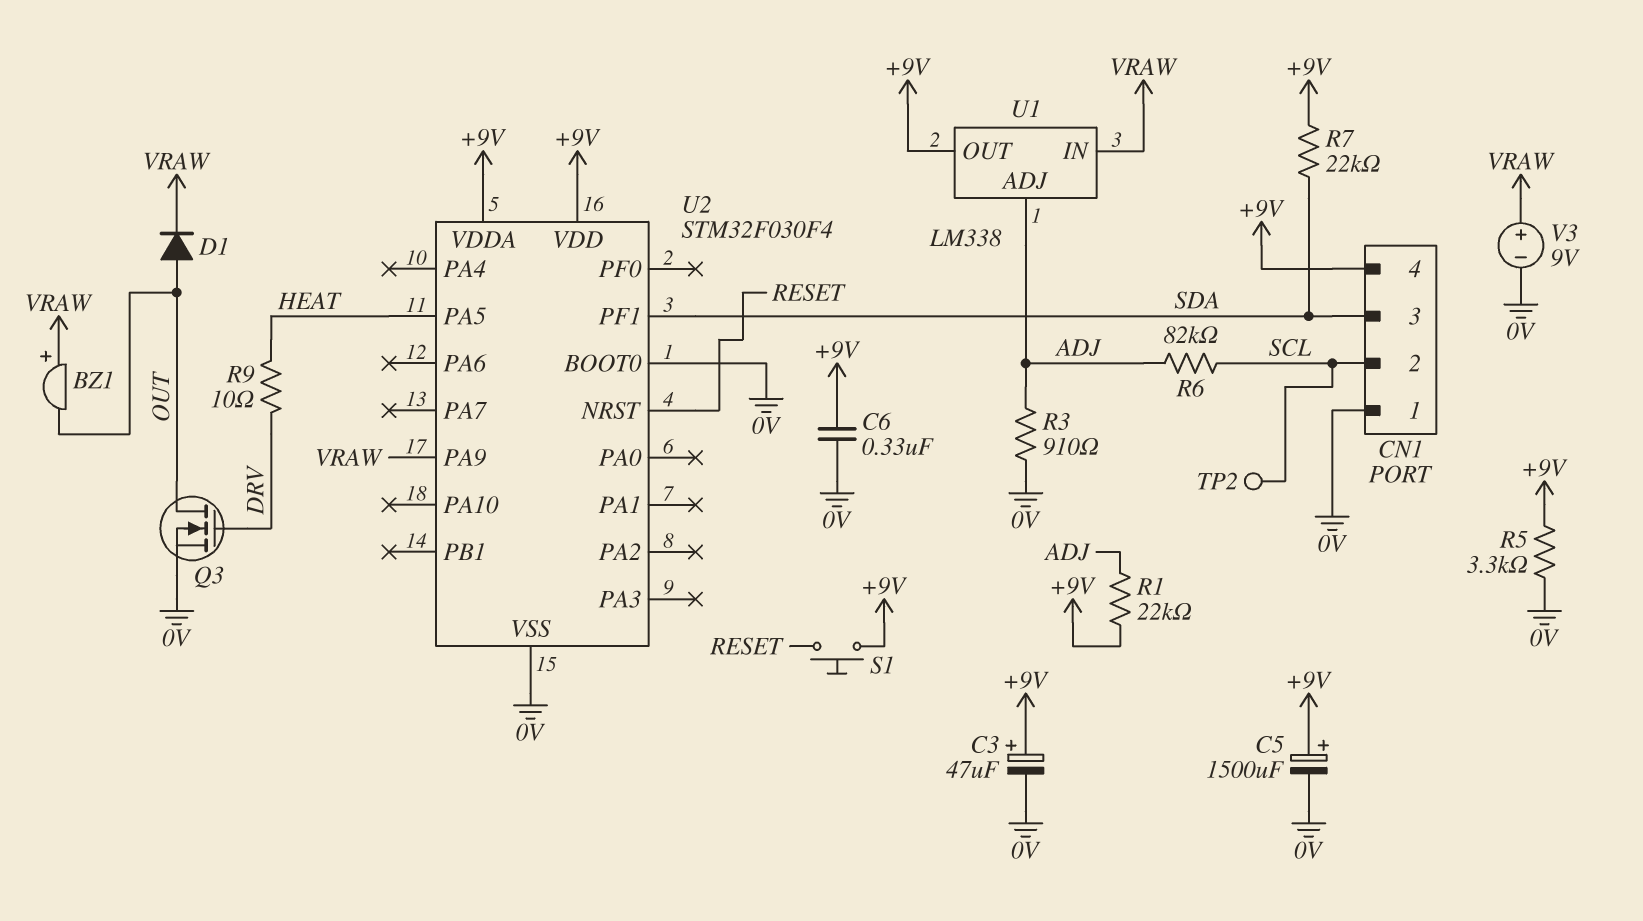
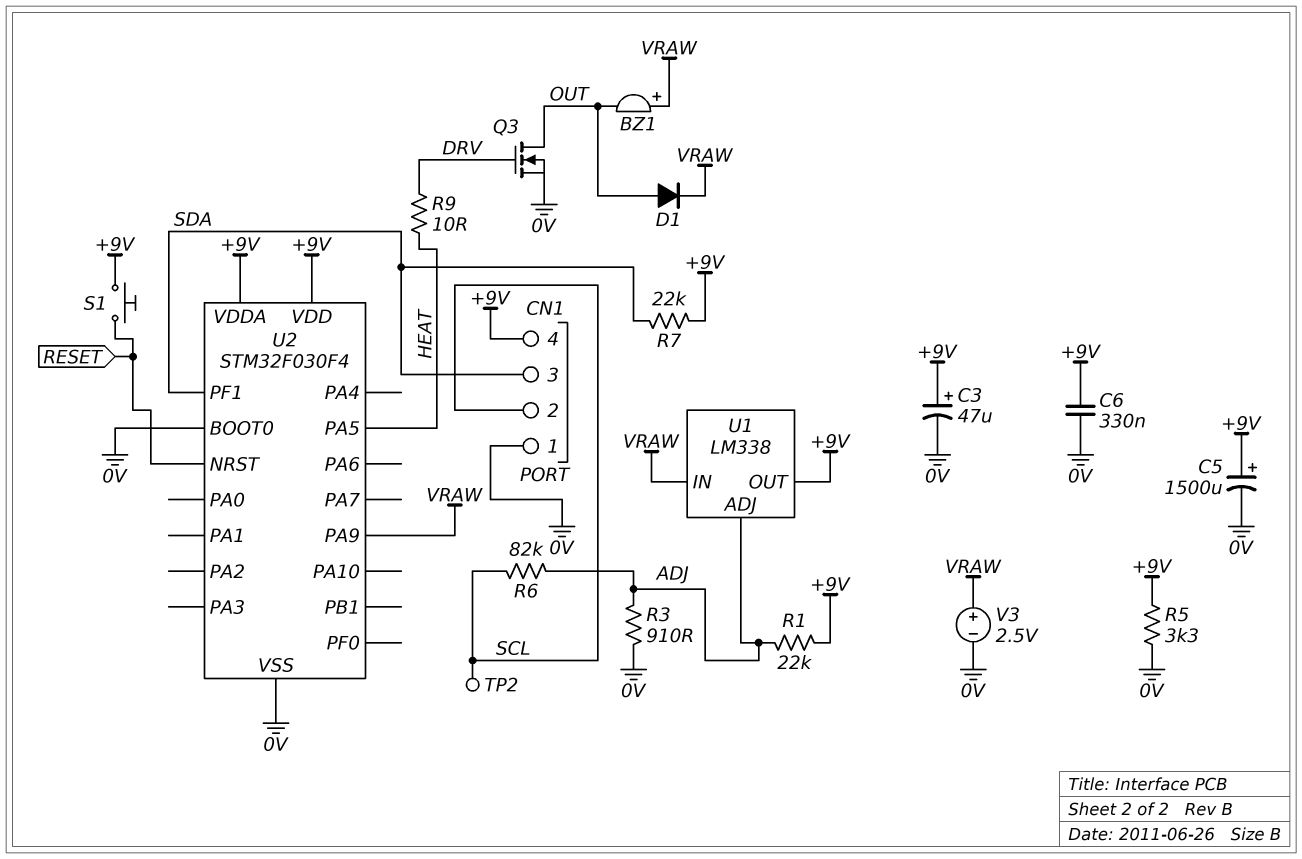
V3: 9V (plus VRAW, minus 0V) -> 2.5V (plus VRAW, minus 0V)

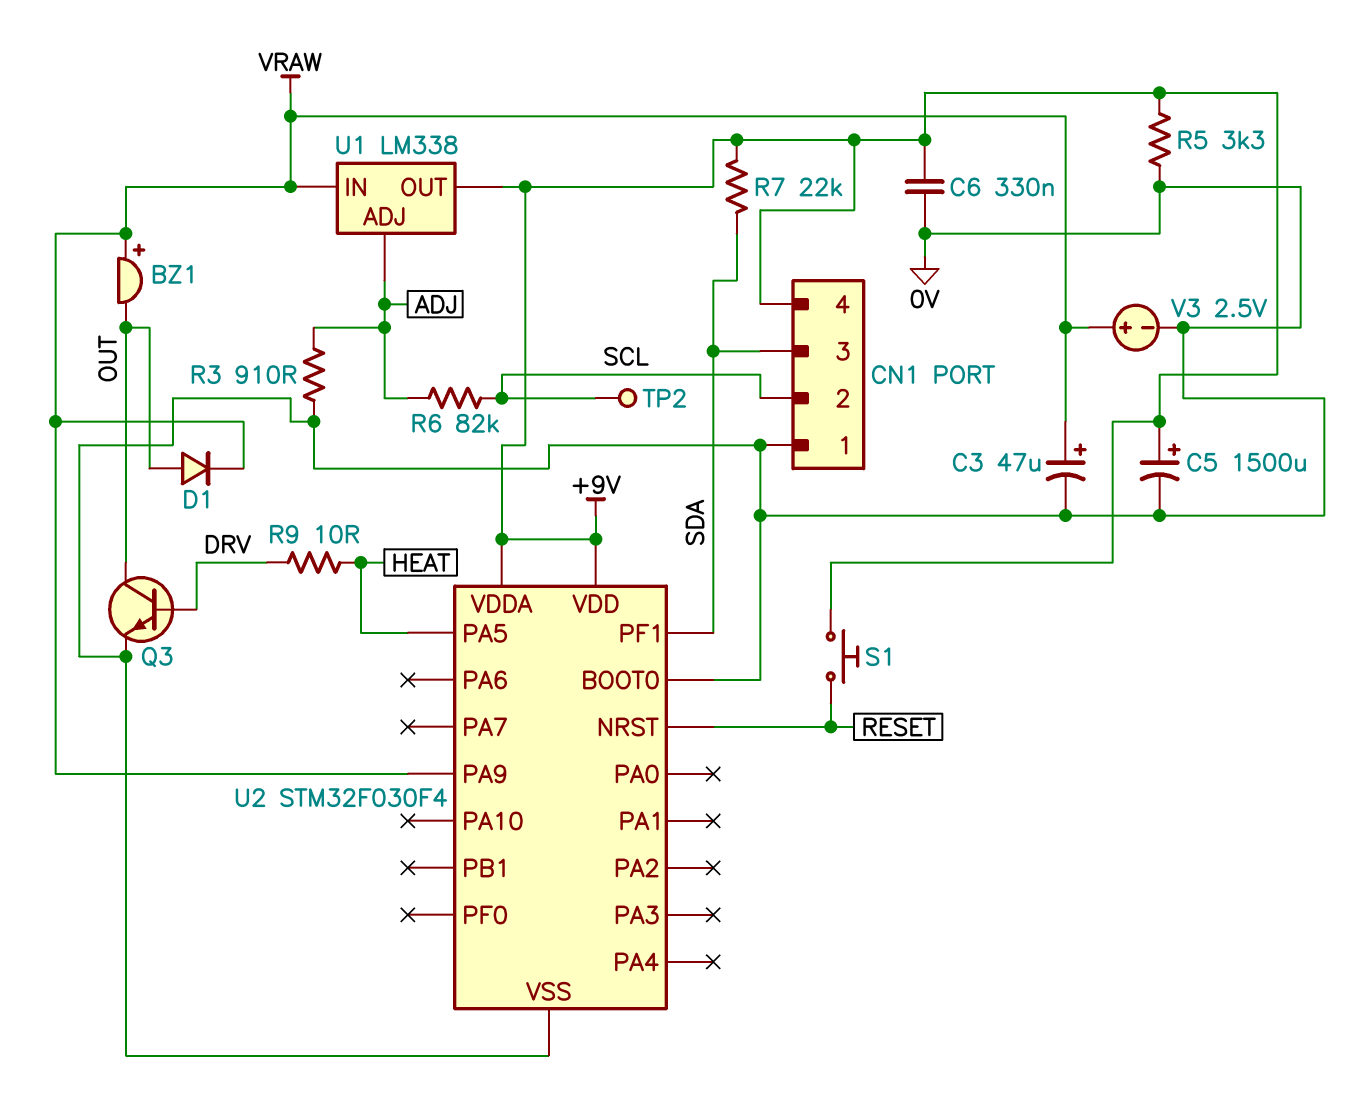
C3: 47uF (plus +9V, minus 0V) -> 47uF (plus VRAW, minus 0V)
Q3: NMOS (G DRV, D OUT, S 0V) -> NPN (B DRV, C OUT, E 0V)
R1: 22k (+9V, ADJ) -> none

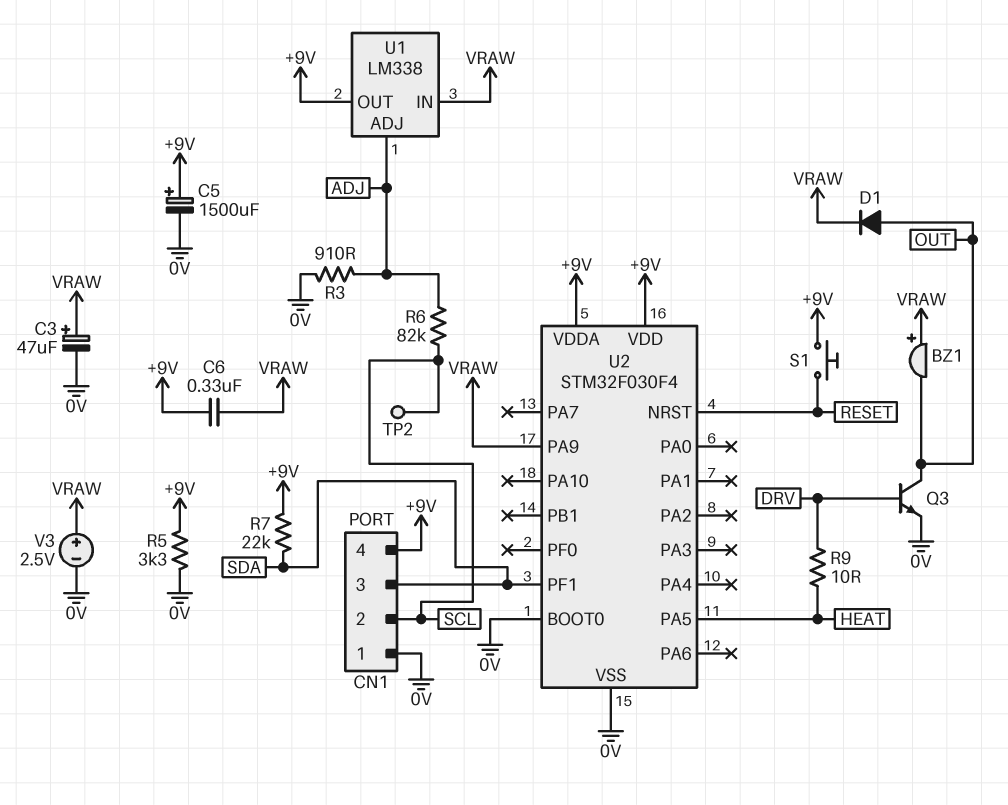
C6: 330nF (+9V, 0V) -> 330nF (+9V, VRAW)

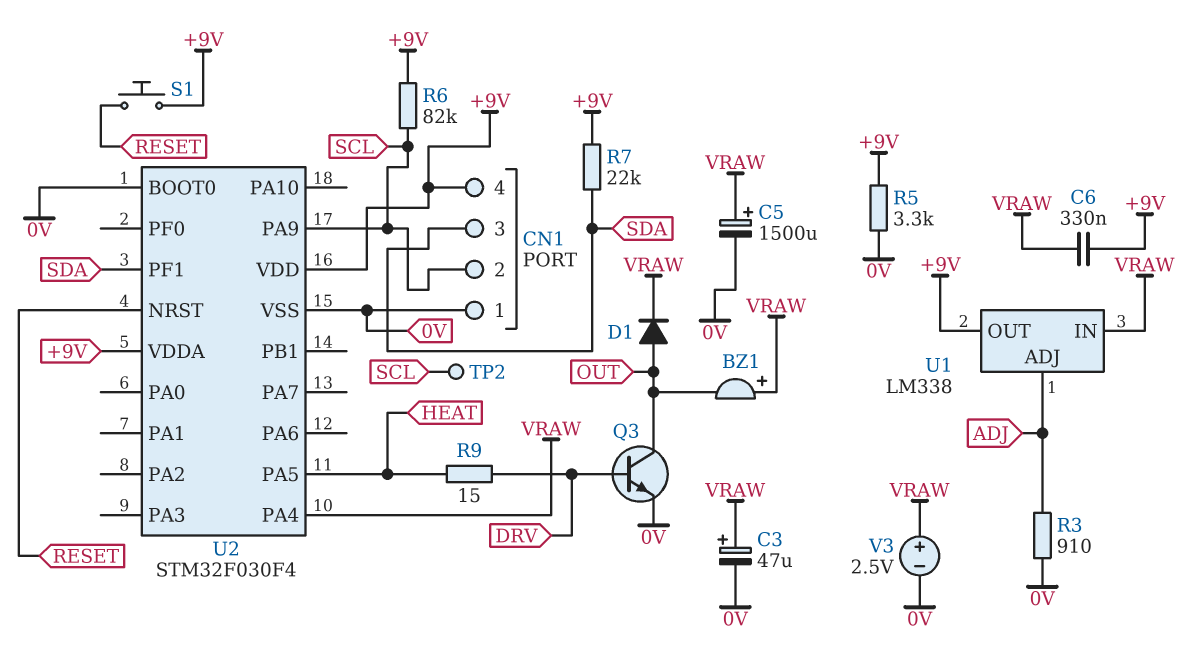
C5: 1500uF (plus +9V, minus 0V) -> 1500uF (plus VRAW, minus 0V)
R6: 82k (ADJ, SCL) -> 82k (+9V, SCL)
R9: 10 (DRV, HEAT) -> 15 (DRV, HEAT)
U2 pin PA4: none -> VRAW
U2 pin PA9: VRAW -> SCL

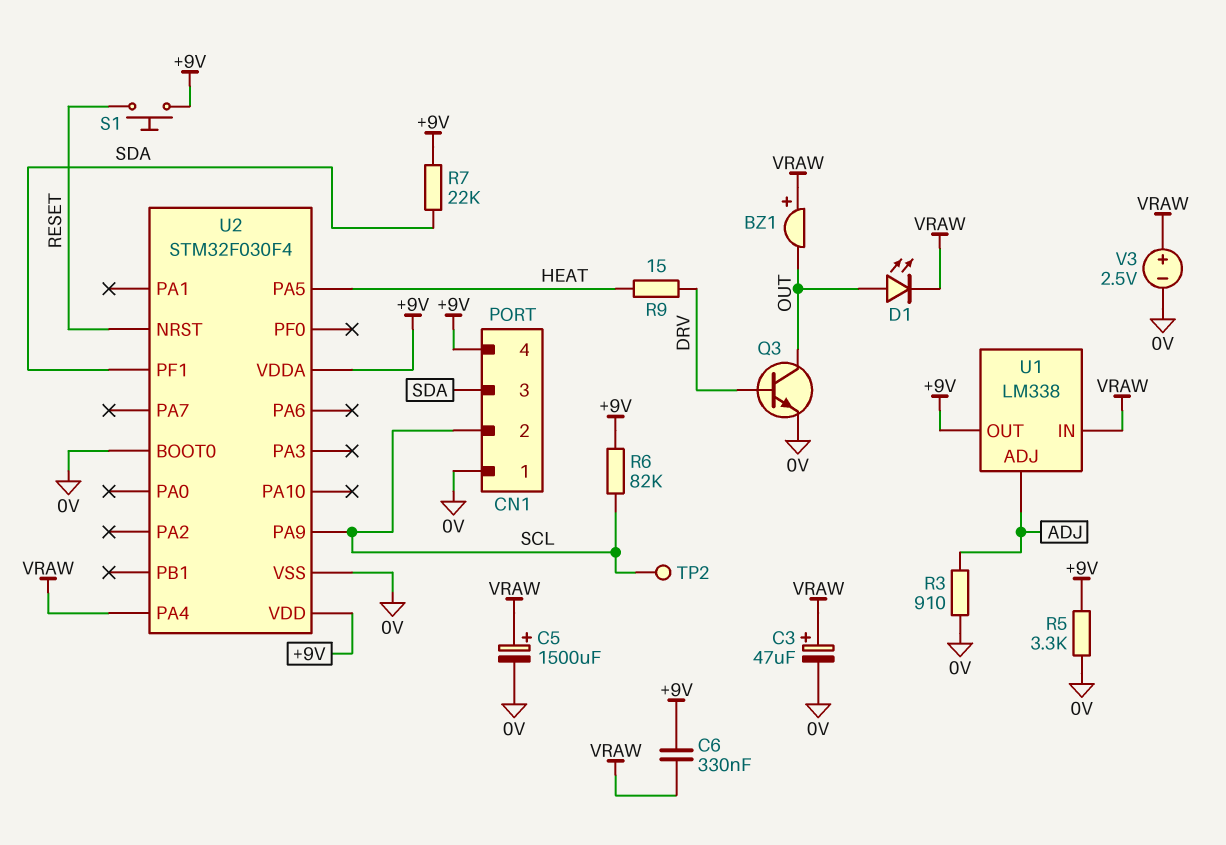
D1: diode (A OUT, K VRAW) -> LED (A OUT, K VRAW)

